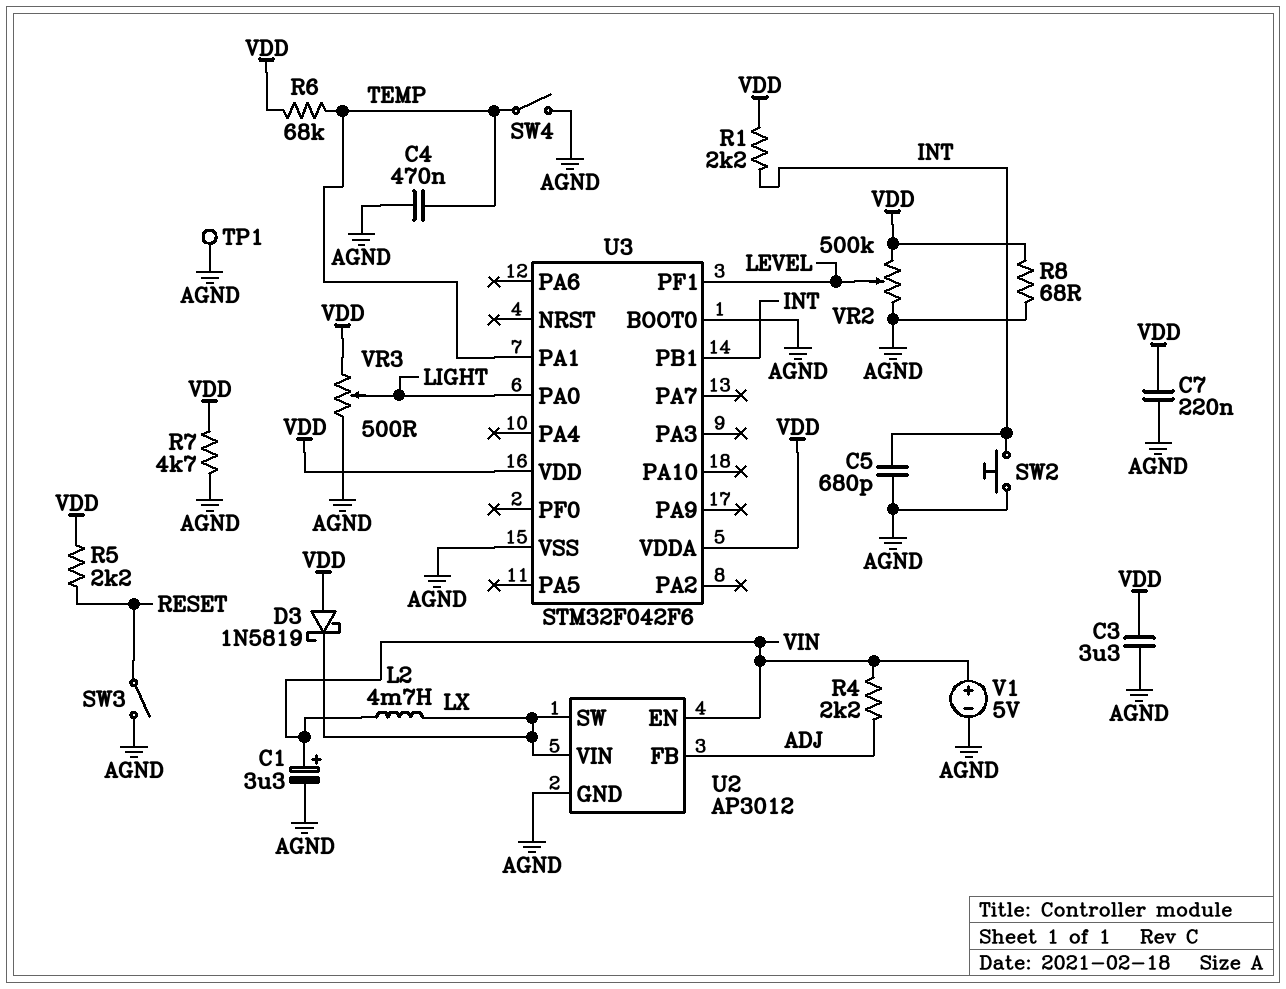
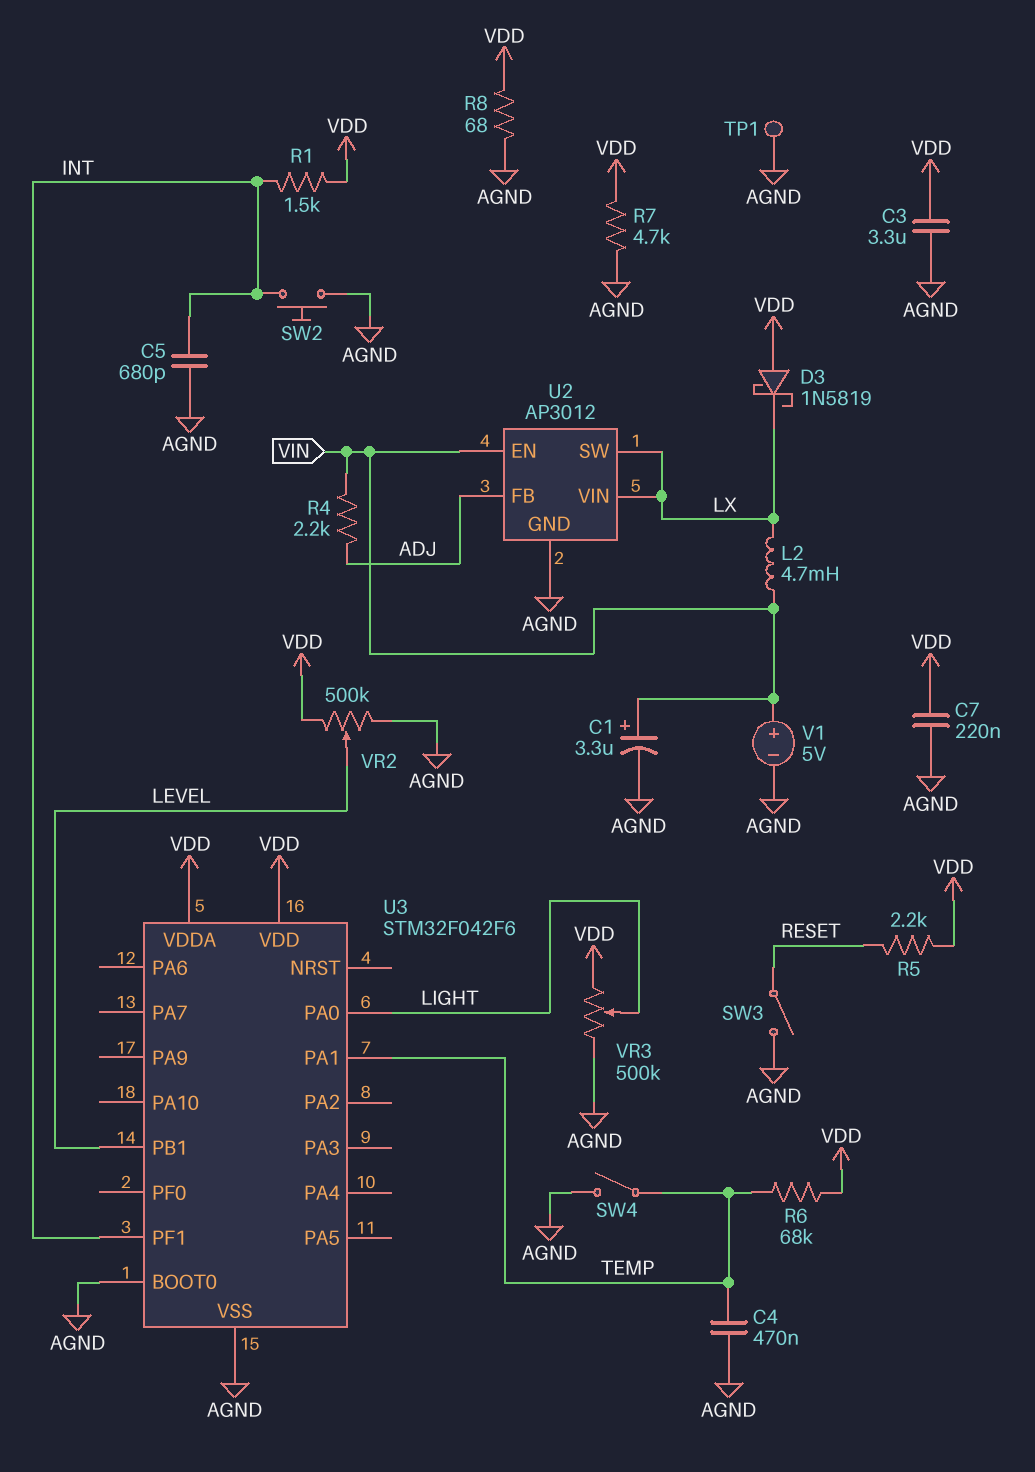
R1: 2.2k (INT, VDD) -> 1.5k (INT, VDD)
U3 pin PB1: INT -> LEVEL
U3 pin PF1: LEVEL -> INT
VR3: 500 (AGND, VDD, wiper LIGHT) -> 500k (AGND, VDD, wiper LIGHT)

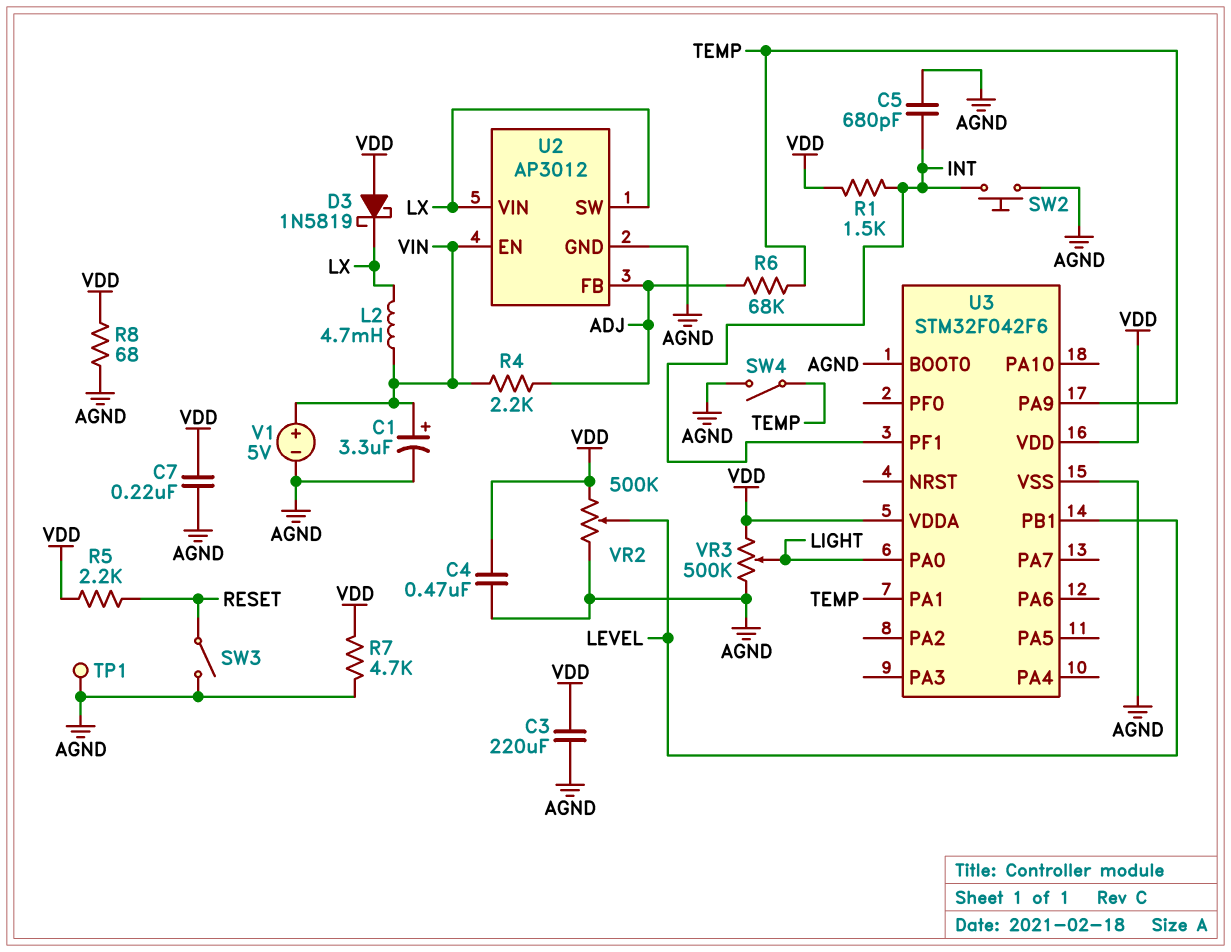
C3: 3.3uF (AGND, VDD) -> 220uF (AGND, VDD)
C4: 470nF (AGND, TEMP) -> 470nF (AGND, VDD)
R6: 68k (TEMP, VDD) -> 68k (ADJ, TEMP)
U3 pin PA9: none -> TEMP

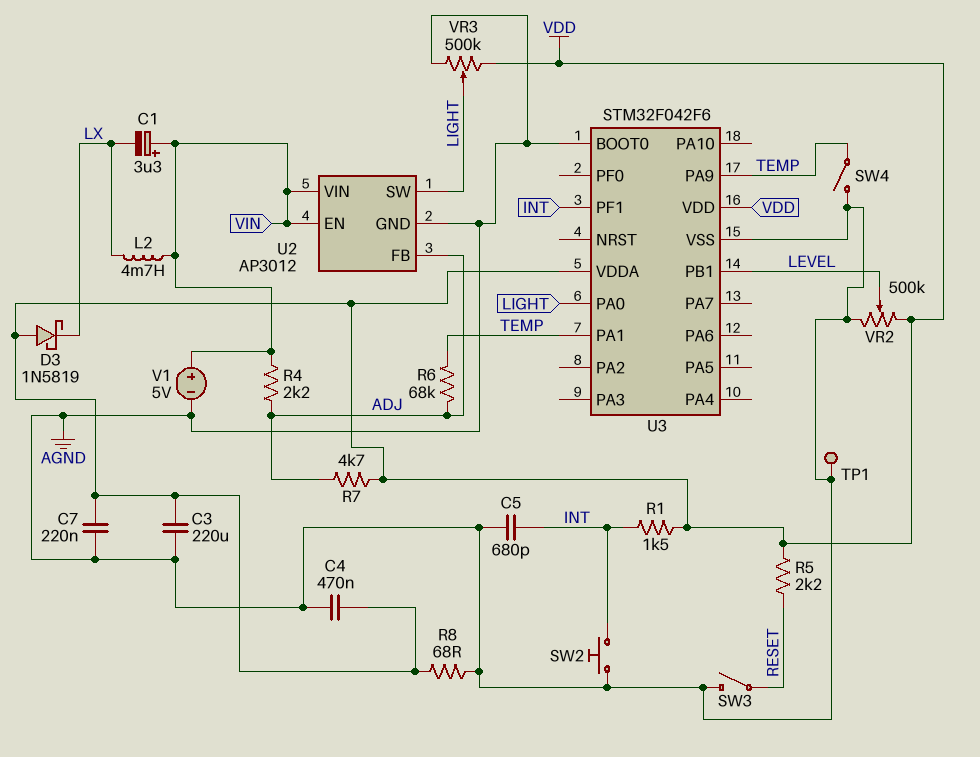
C1: 3.3uF (plus VIN, minus AGND) -> 3.3uF (plus VIN, minus LX)
R7: 4.7k (AGND, VDD) -> 4.7k (ADJ, VDD)
U2 pin SW: LX -> LIGHT
U2 pin VIN: LX -> VIN

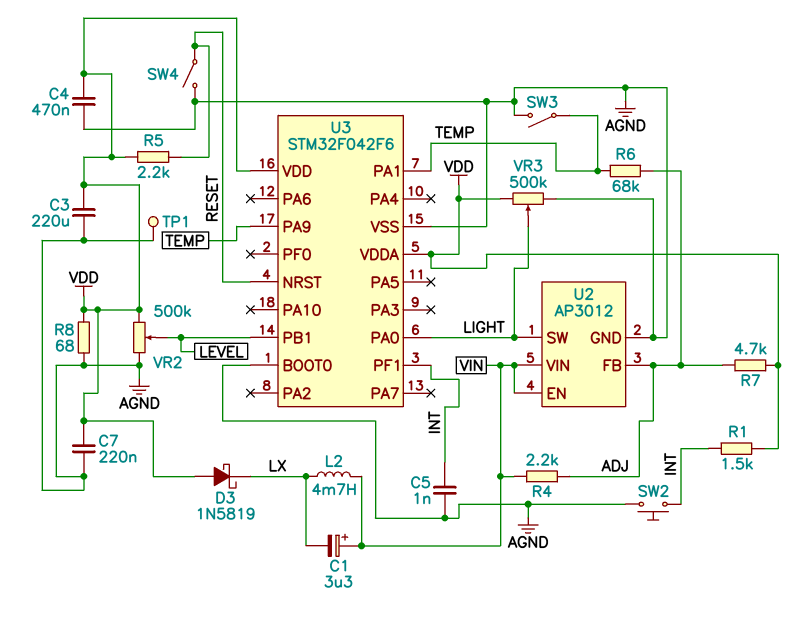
C5: 680pF (AGND, INT) -> 1nF (AGND, INT)
SW3: switch (AGND, RESET) -> switch (AGND, TEMP)
SW4: switch (AGND, TEMP) -> switch (AGND, RESET)
U3 pin NRST: none -> RESET
V1: 5V (plus VIN, minus AGND) -> none

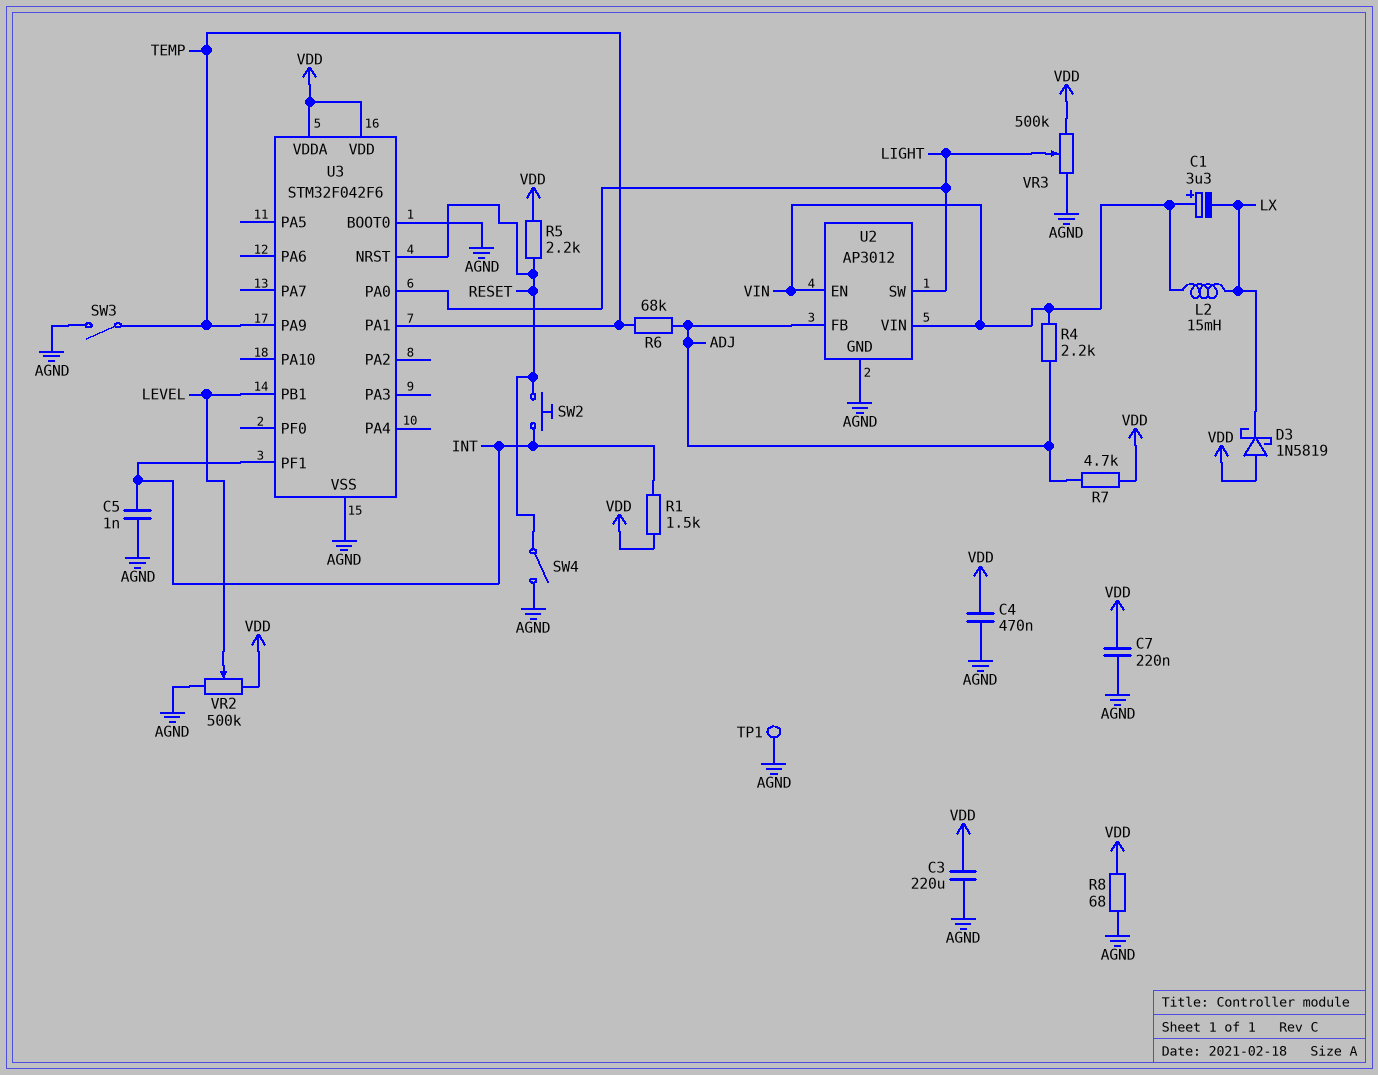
L2: 4.7mH (LX, VIN) -> 15mH (LX, VIN)
SW2: button (AGND, INT) -> button (INT, RESET)

